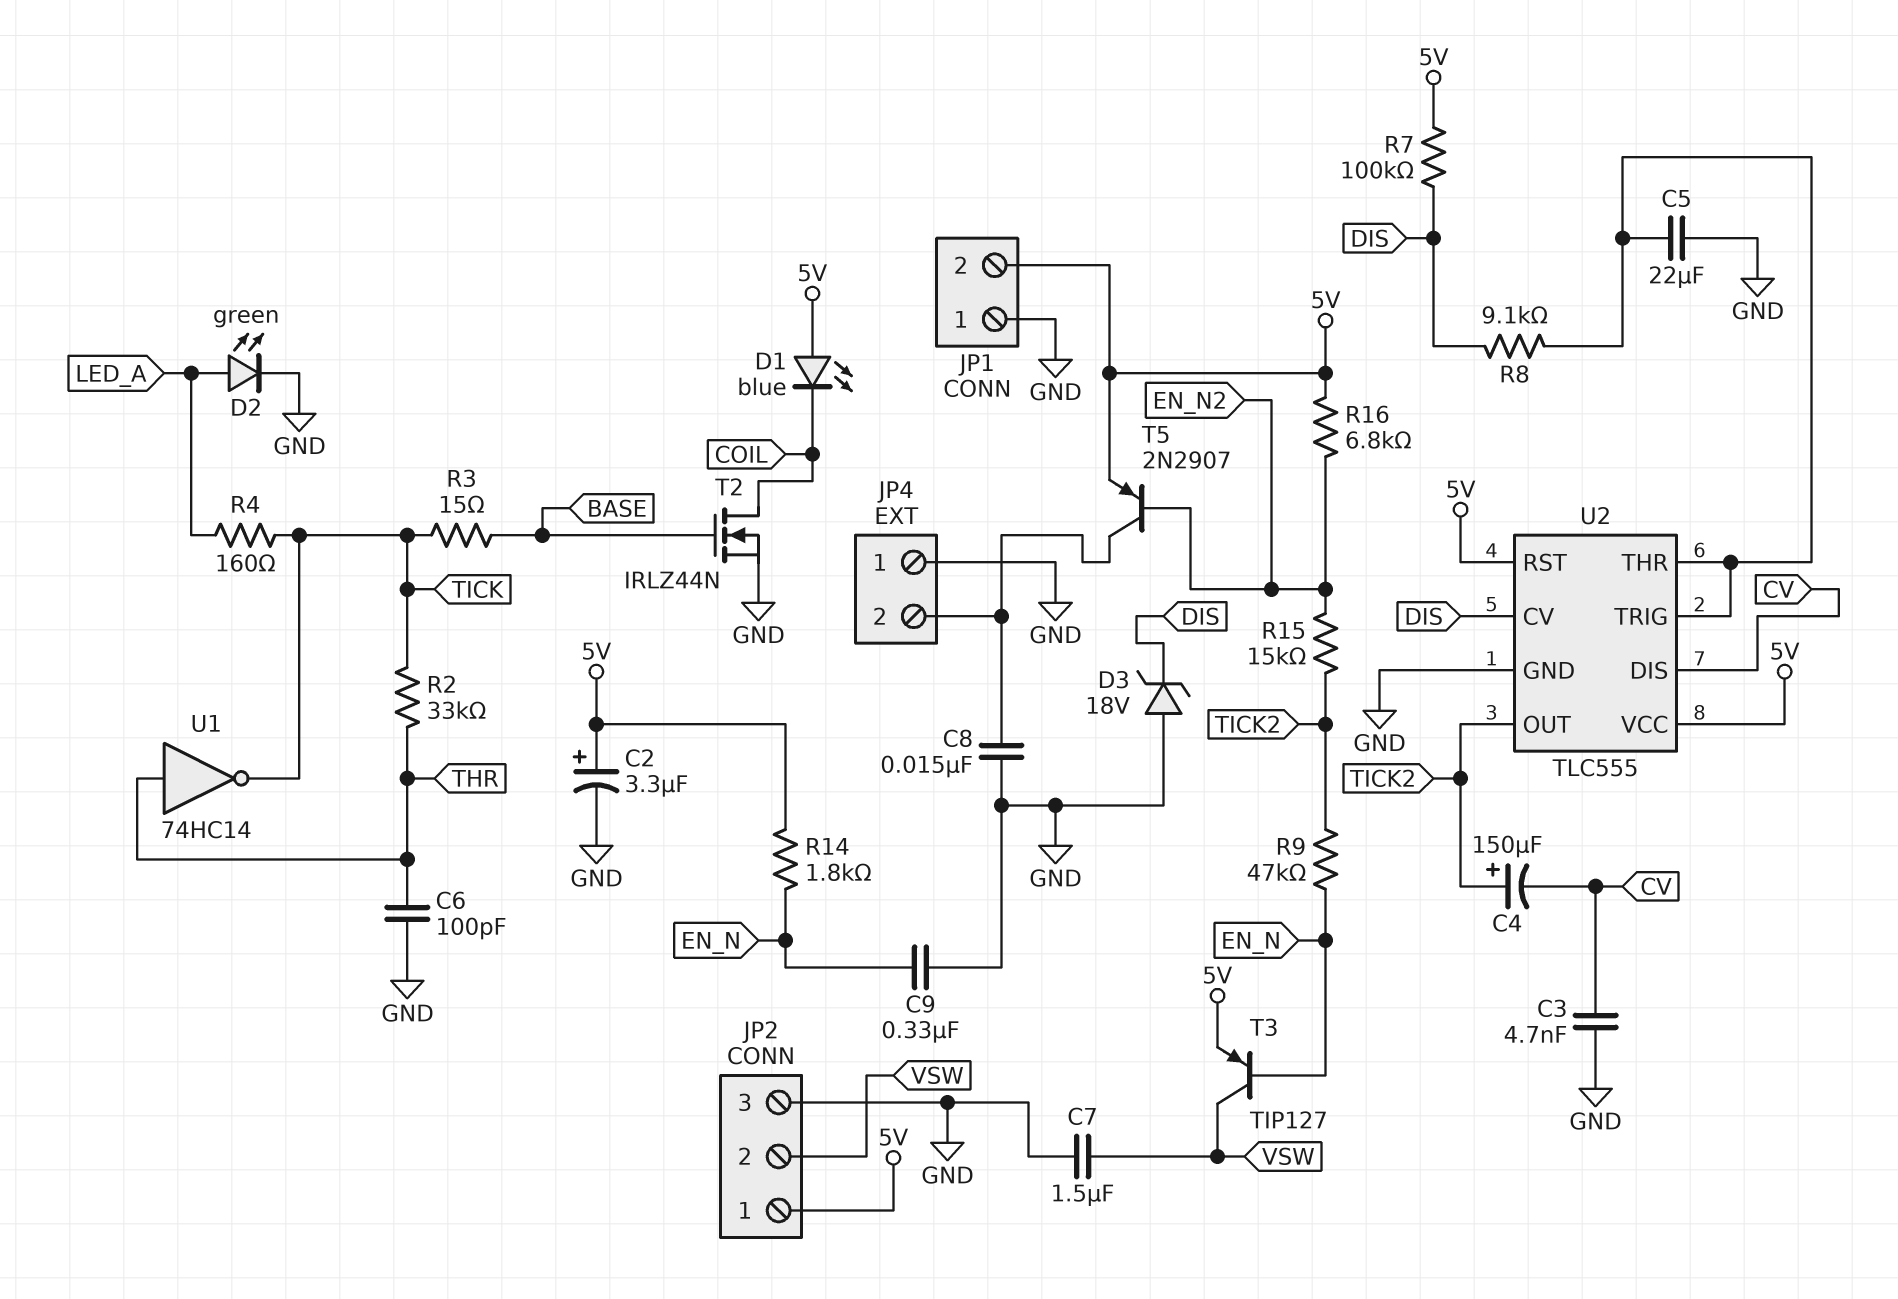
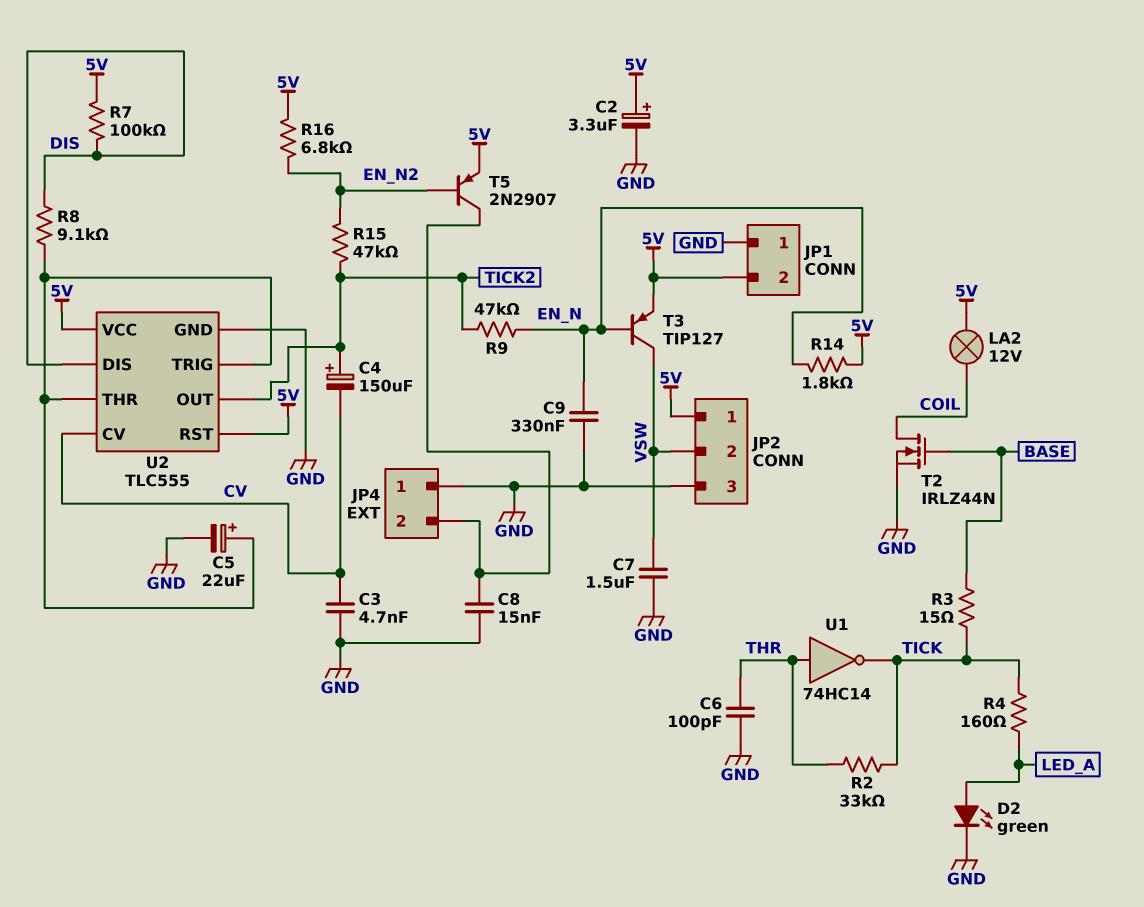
C5: 22uF (GND, U2/THR) -> 22uF (plus U2/THR, minus GND)
D1: LED blue (A 5V, K COIL) -> none
D3: zener 18V (A GND, K DIS) -> none
LA2: none -> lamp 12V (5V, COIL)
R15: 15k (EN_N2, TICK2) -> 47k (EN_N2, TICK2)
U2 pin CV: DIS -> CV
U2 pin DIS: CV -> DIS

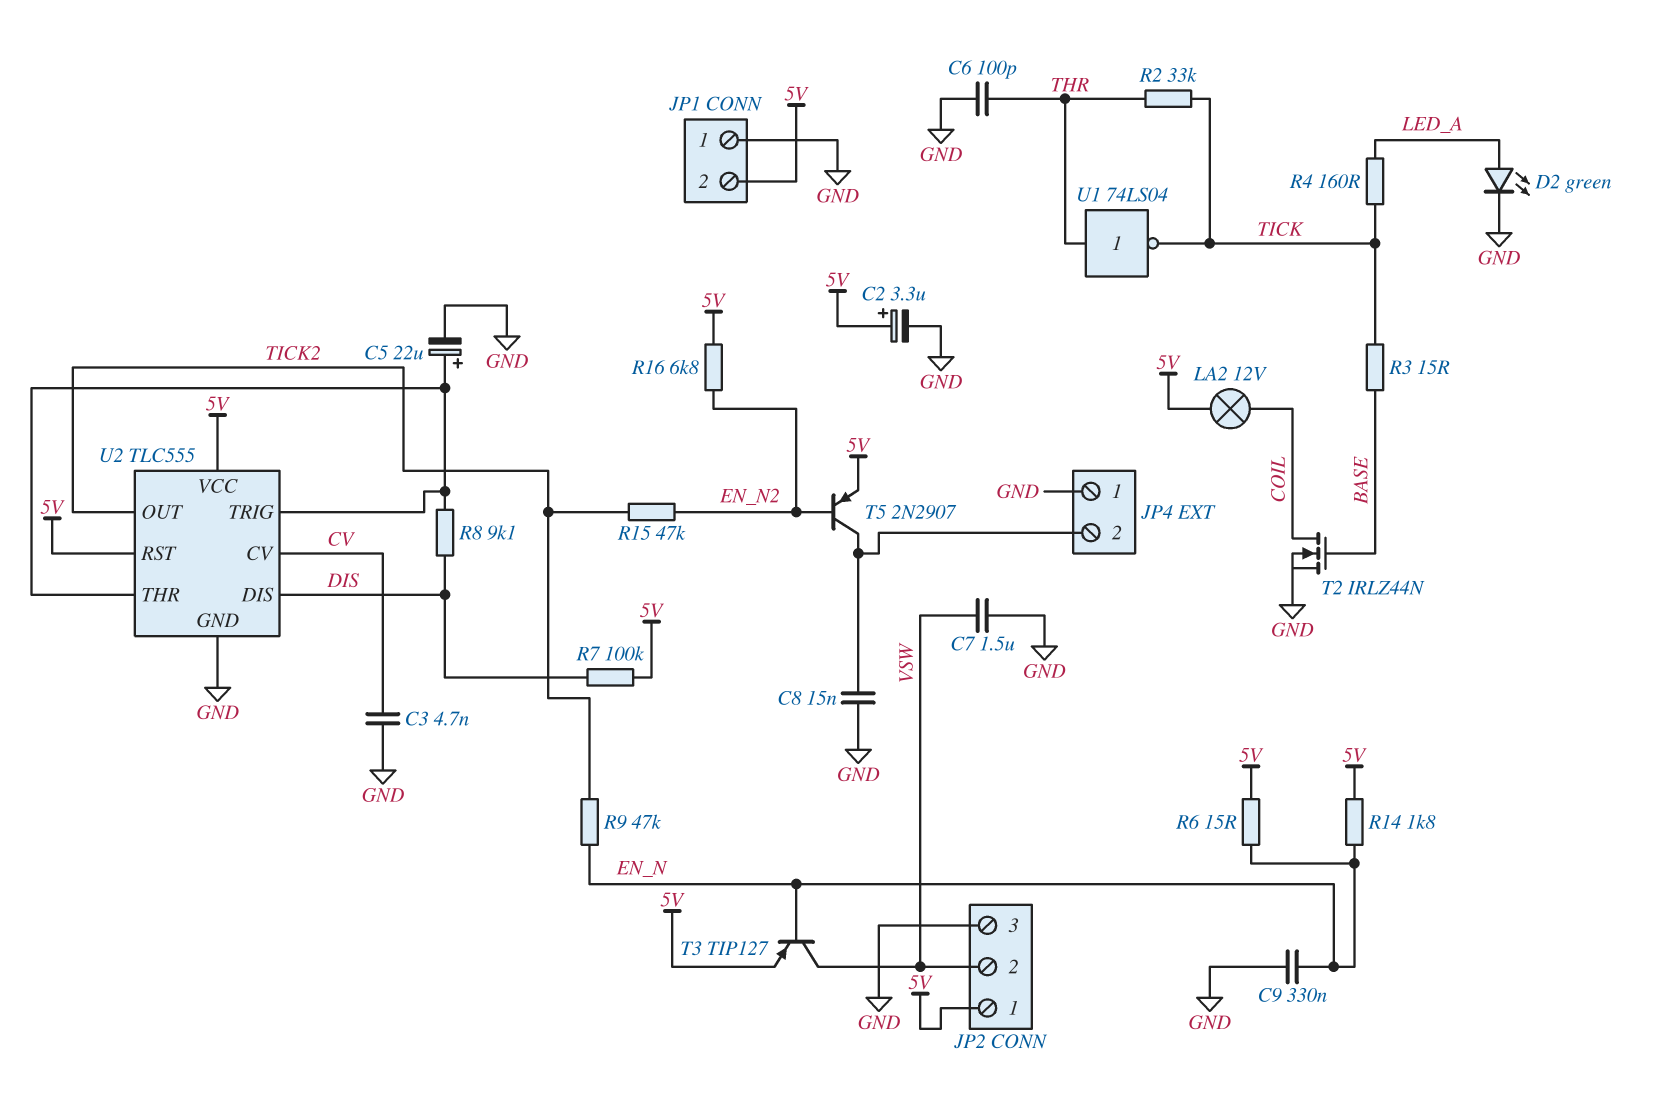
C4: 150uF (plus TICK2, minus CV) -> none
R6: none -> 15 (5V, EN_N)
U1: NOT 74HC14 (in THR, out TICK) -> NOT 74LS04 (in THR, out TICK)

